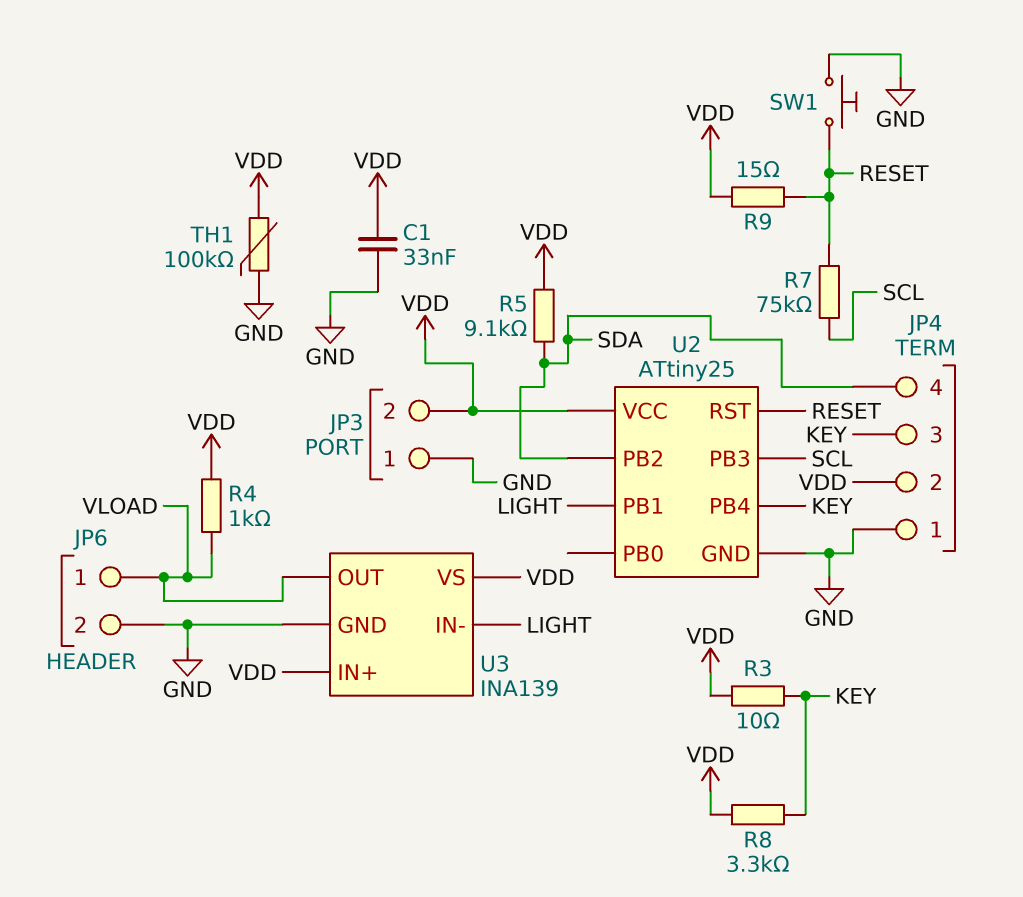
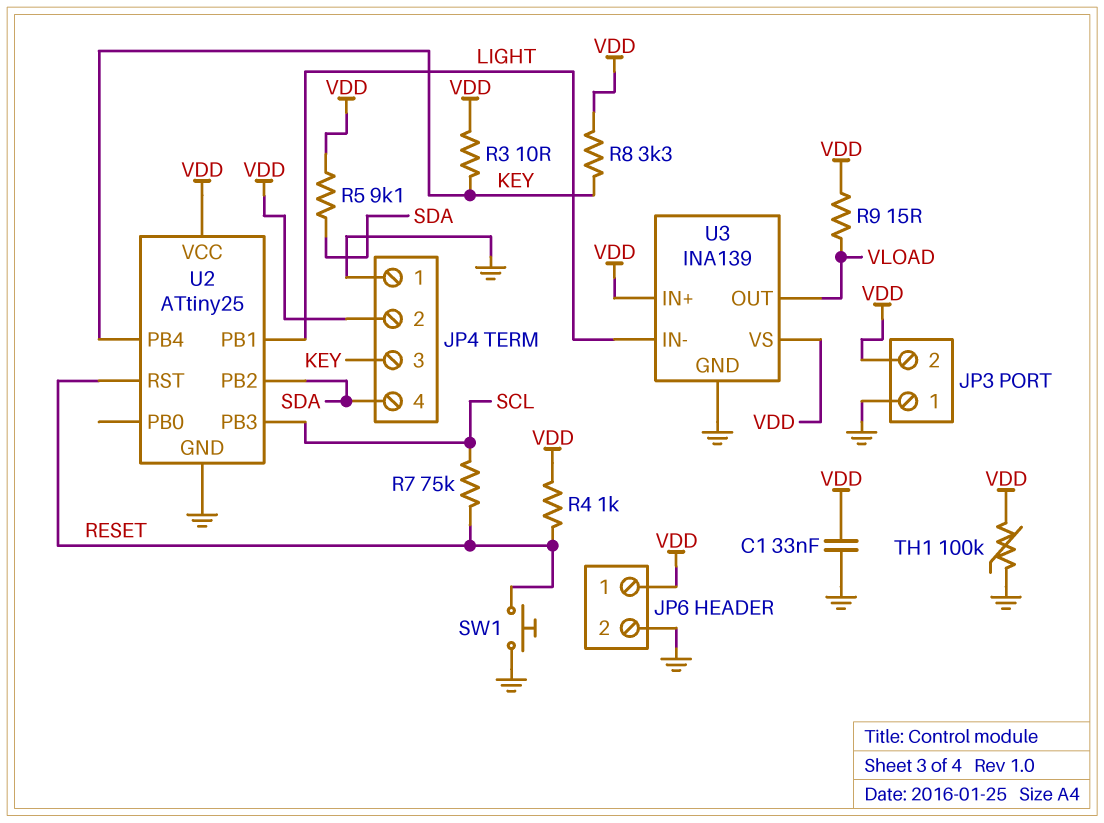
JP6 pin 1: VLOAD -> VDD
R4: 1k (VDD, VLOAD) -> 1k (RESET, VDD)
R9: 15 (RESET, VDD) -> 15 (VDD, VLOAD)

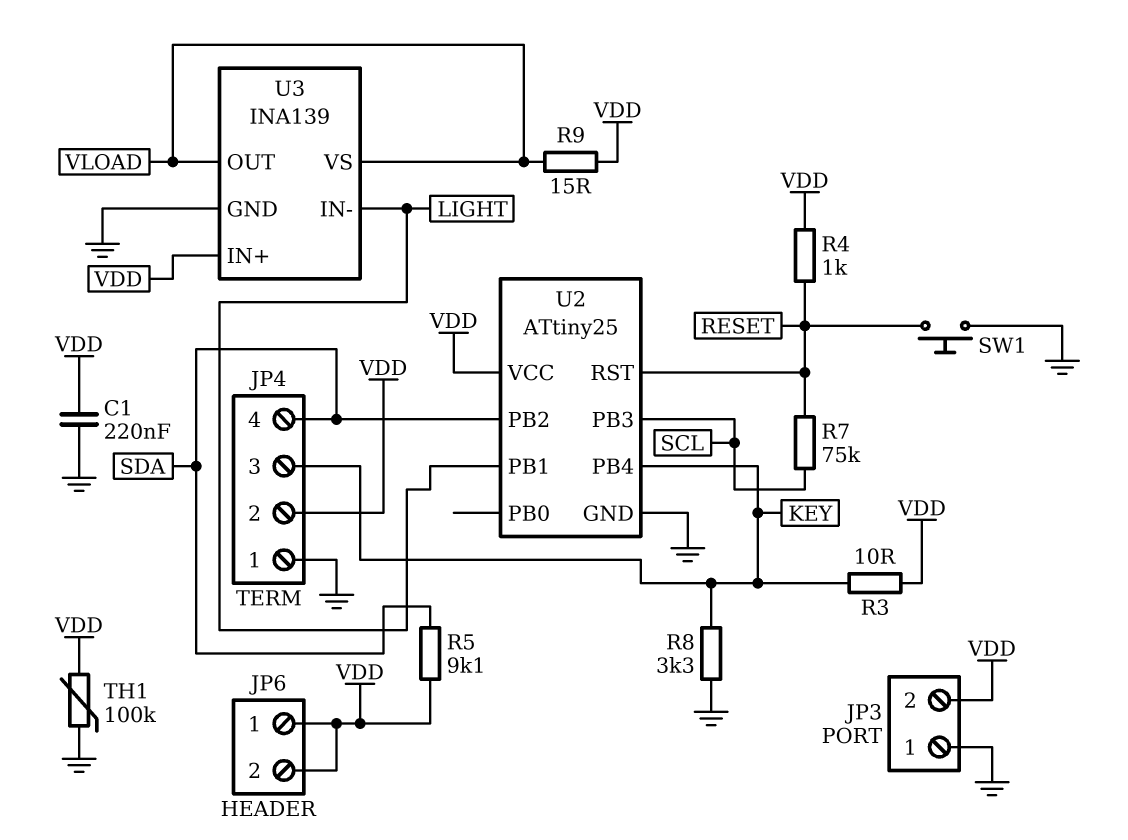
C1: 33nF (GND, VDD) -> 220nF (GND, VDD)
JP6 pin 2: GND -> VDD
R8: 3.3k (KEY, VDD) -> 3.3k (GND, KEY)
U3 pin VS: VDD -> VLOAD

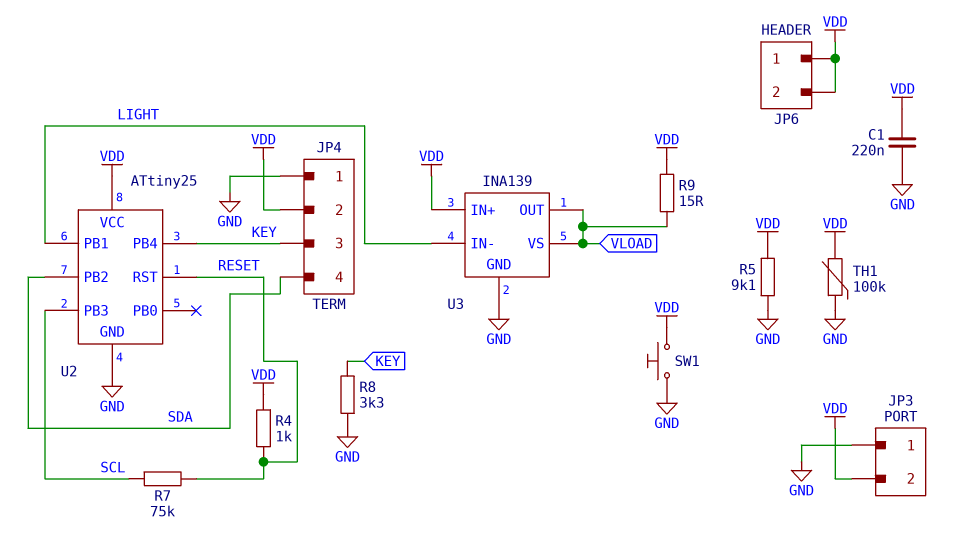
R3: 10 (KEY, VDD) -> none
R5: 9.1k (SDA, VDD) -> 9.1k (GND, VDD)
SW1: button (GND, RESET) -> button (GND, VDD)

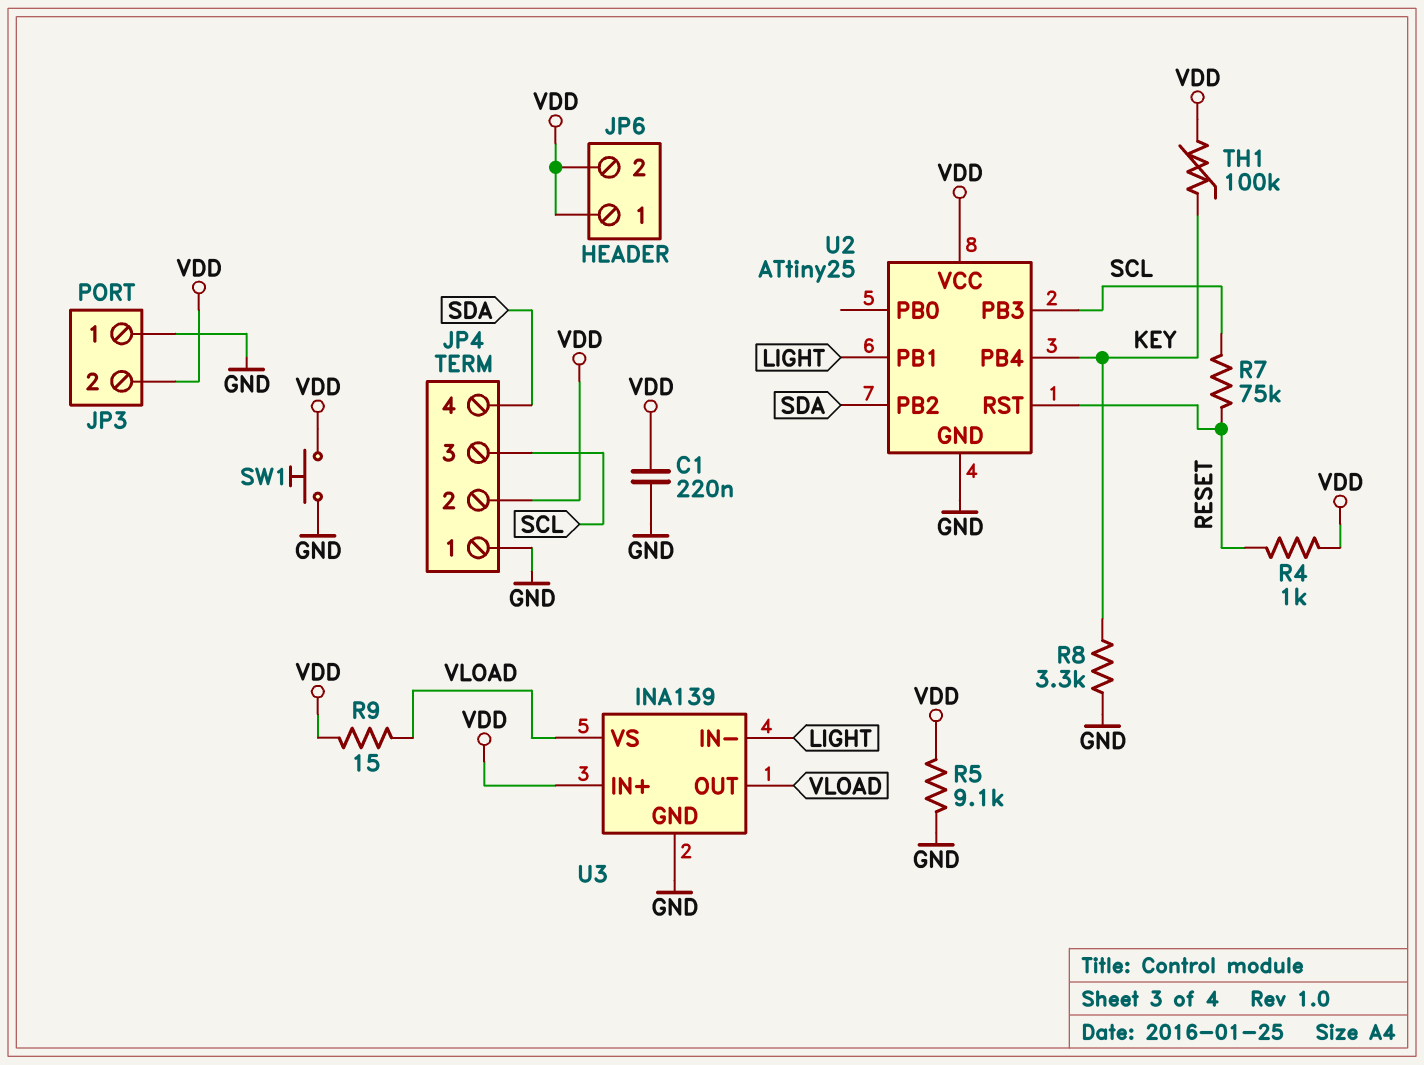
JP4 pin 3: KEY -> SCL
TH1: 100k (GND, VDD) -> 100k (KEY, VDD)

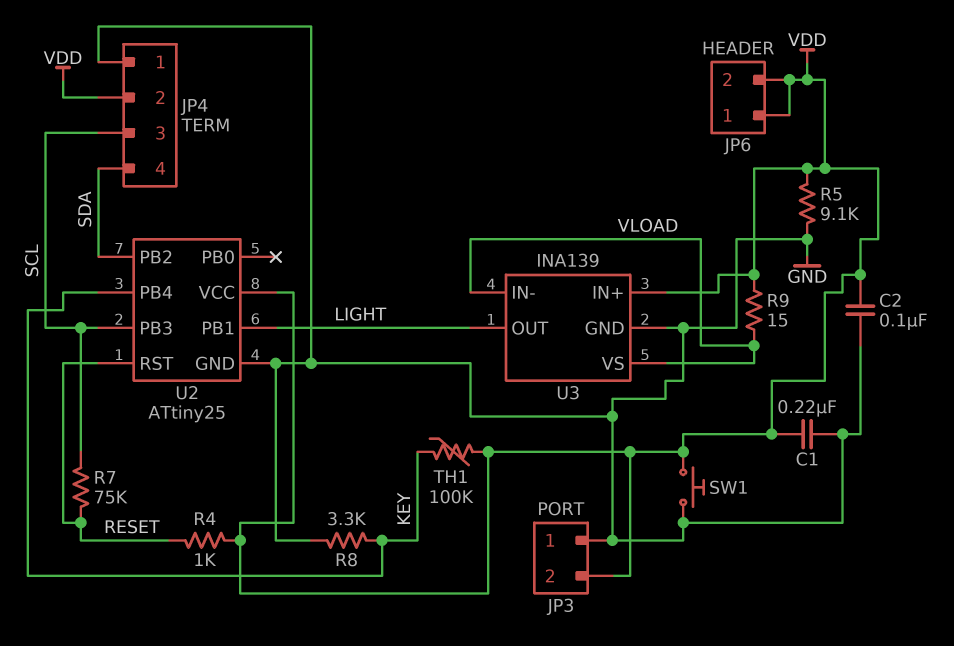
C2: none -> 100nF (GND, VDD)
U3 pin IN-: LIGHT -> VLOAD
U3 pin OUT: VLOAD -> LIGHT

